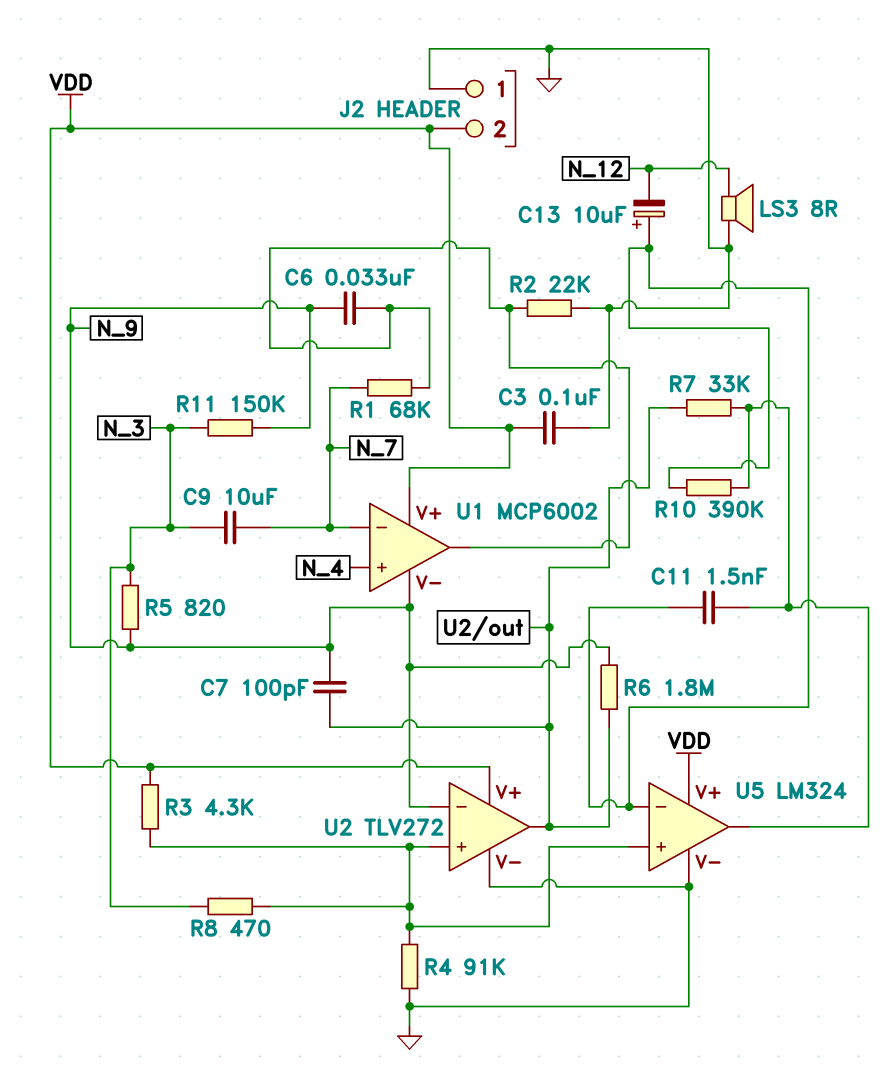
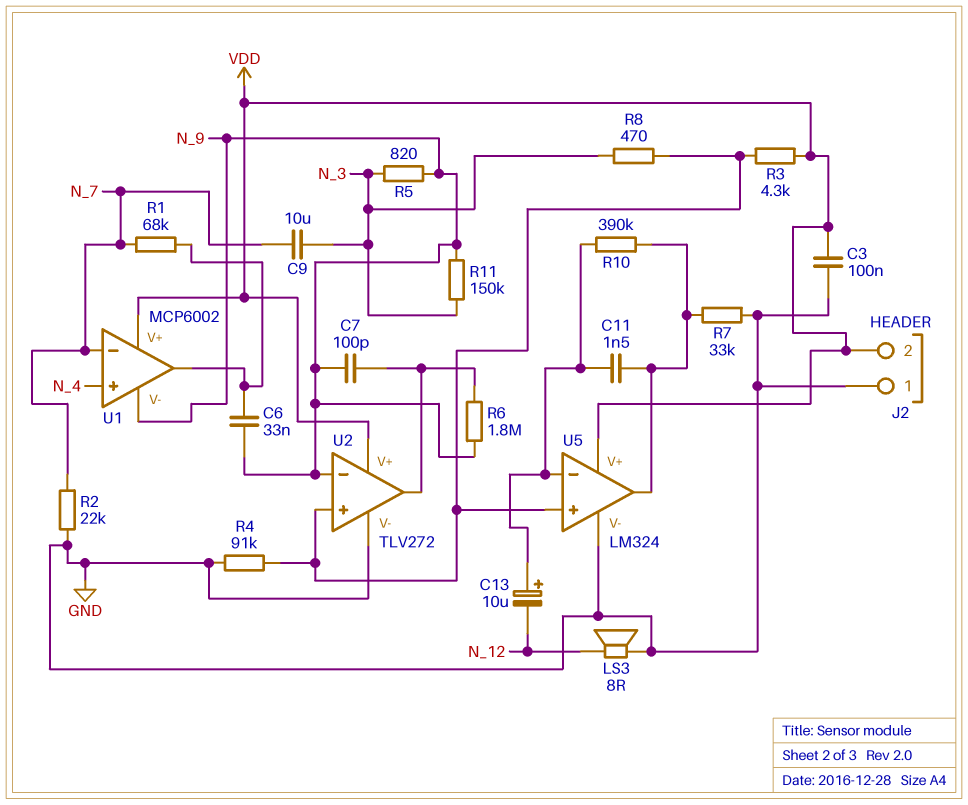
R2: 22k (GND, U1/out) -> 22k (GND, N_7)
R7: 33k (U2/out, U5/out) -> 33k (GND, U5/out)

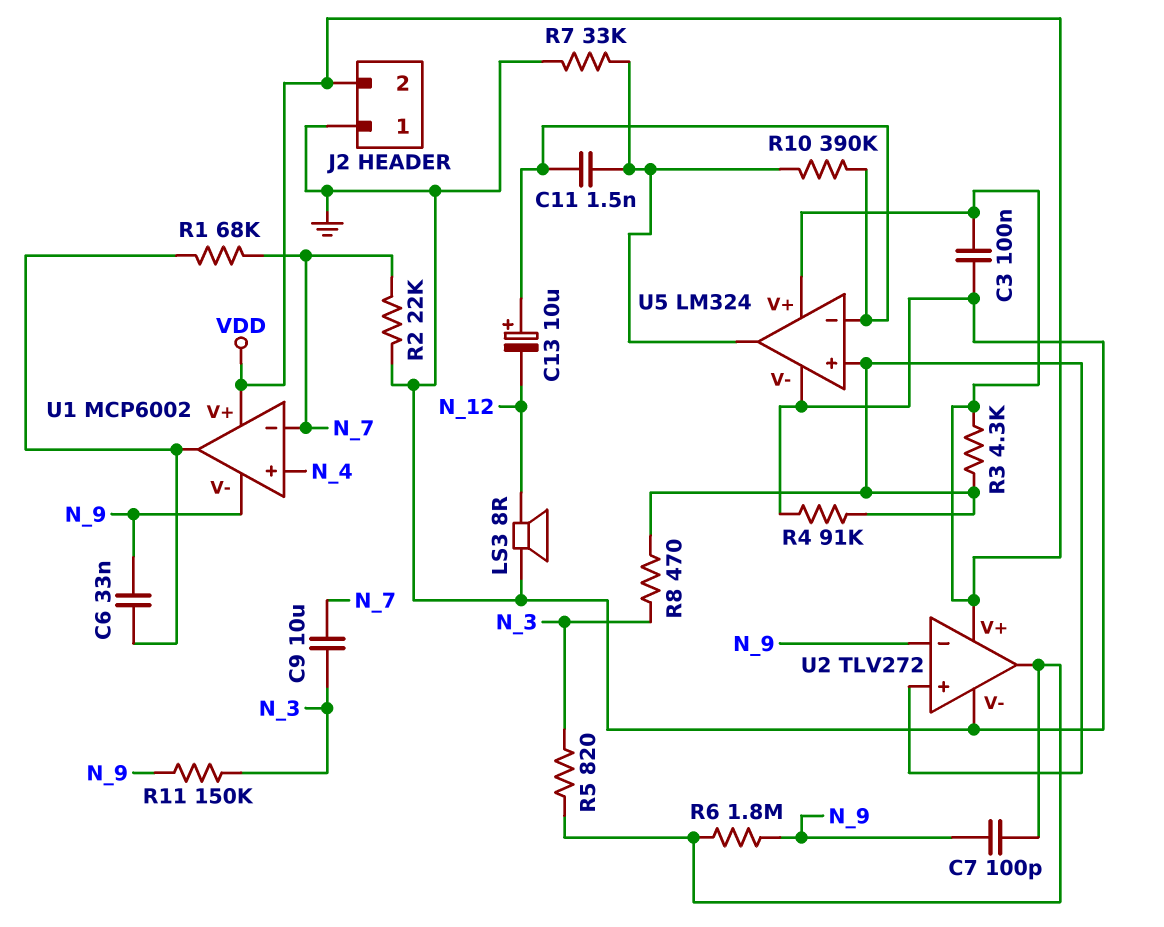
R5: 820 (N_3, N_9) -> 820 (N_3, U2/out)

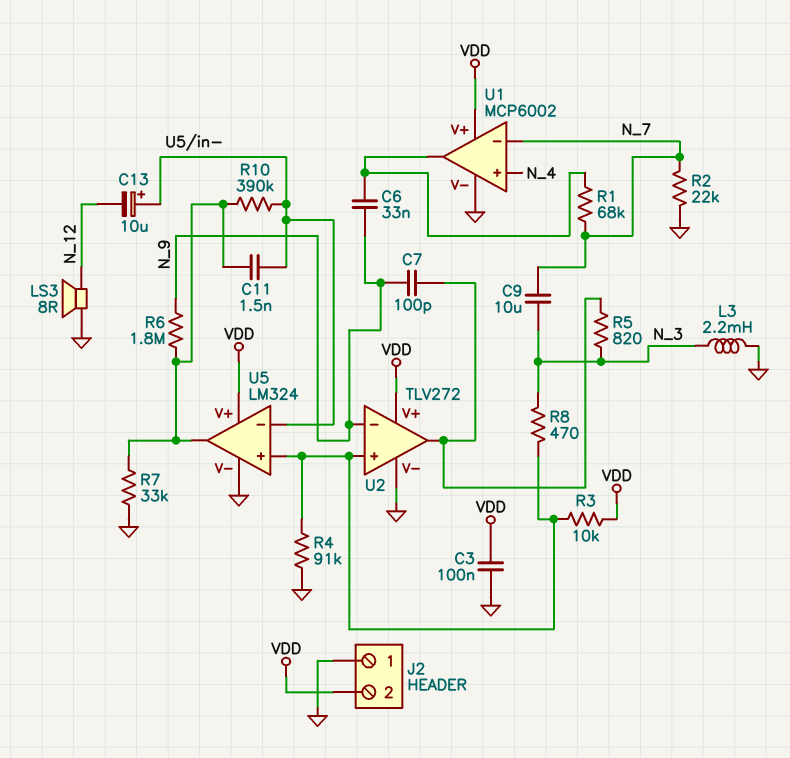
L3: none -> 2.2mH (GND, N_3)
R3: 4.3k (U2/in+, VDD) -> 10k (U2/in+, VDD)
R6: 1.8M (N_9, U2/out) -> 1.8M (N_9, U5/out)
R11: 150k (N_3, N_9) -> none
U1 pin V-: N_9 -> GND

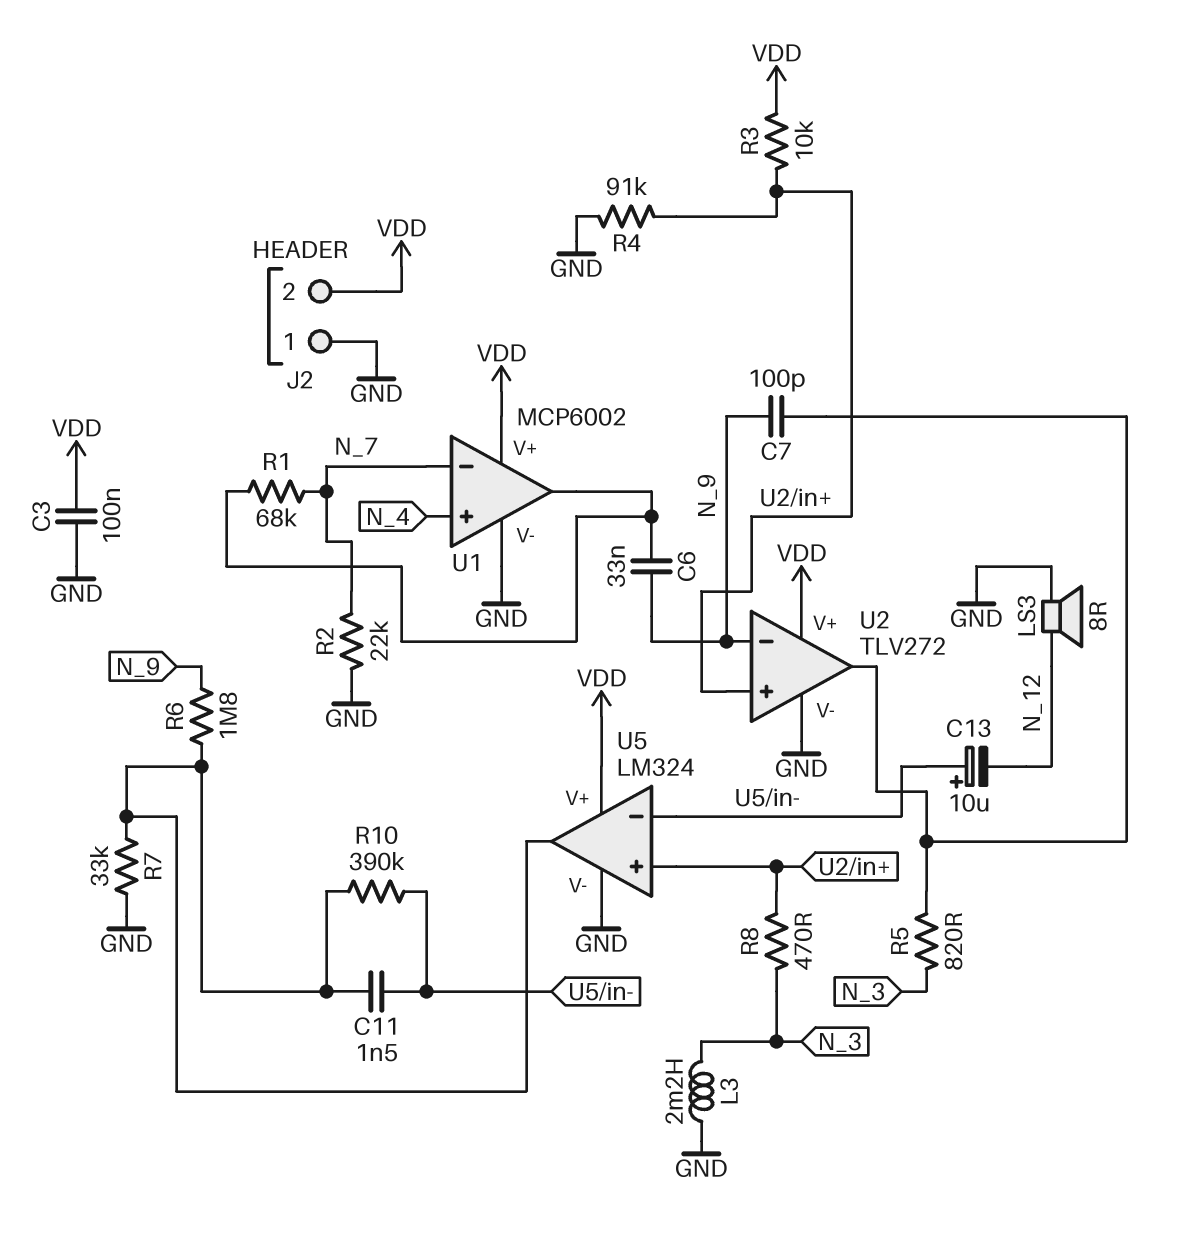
C9: 10uF (N_3, N_7) -> none

